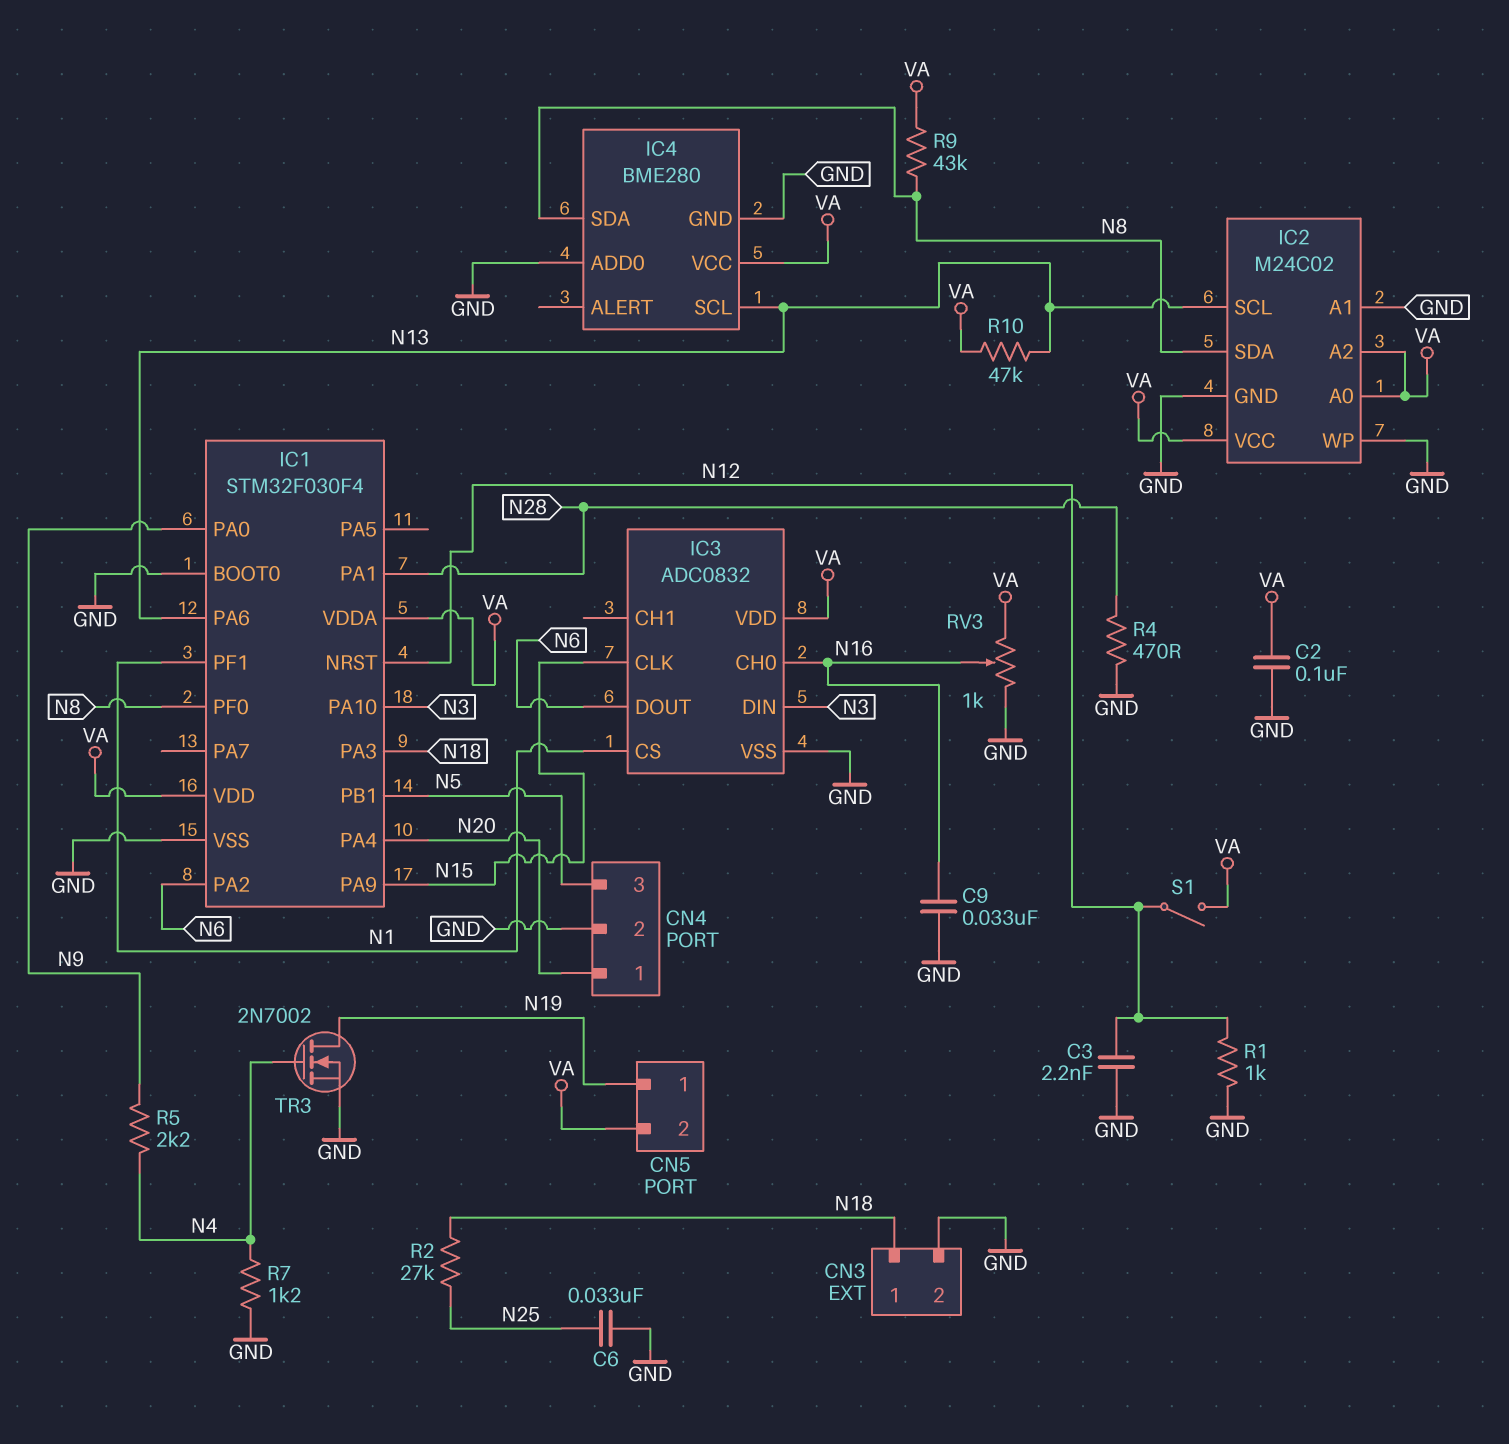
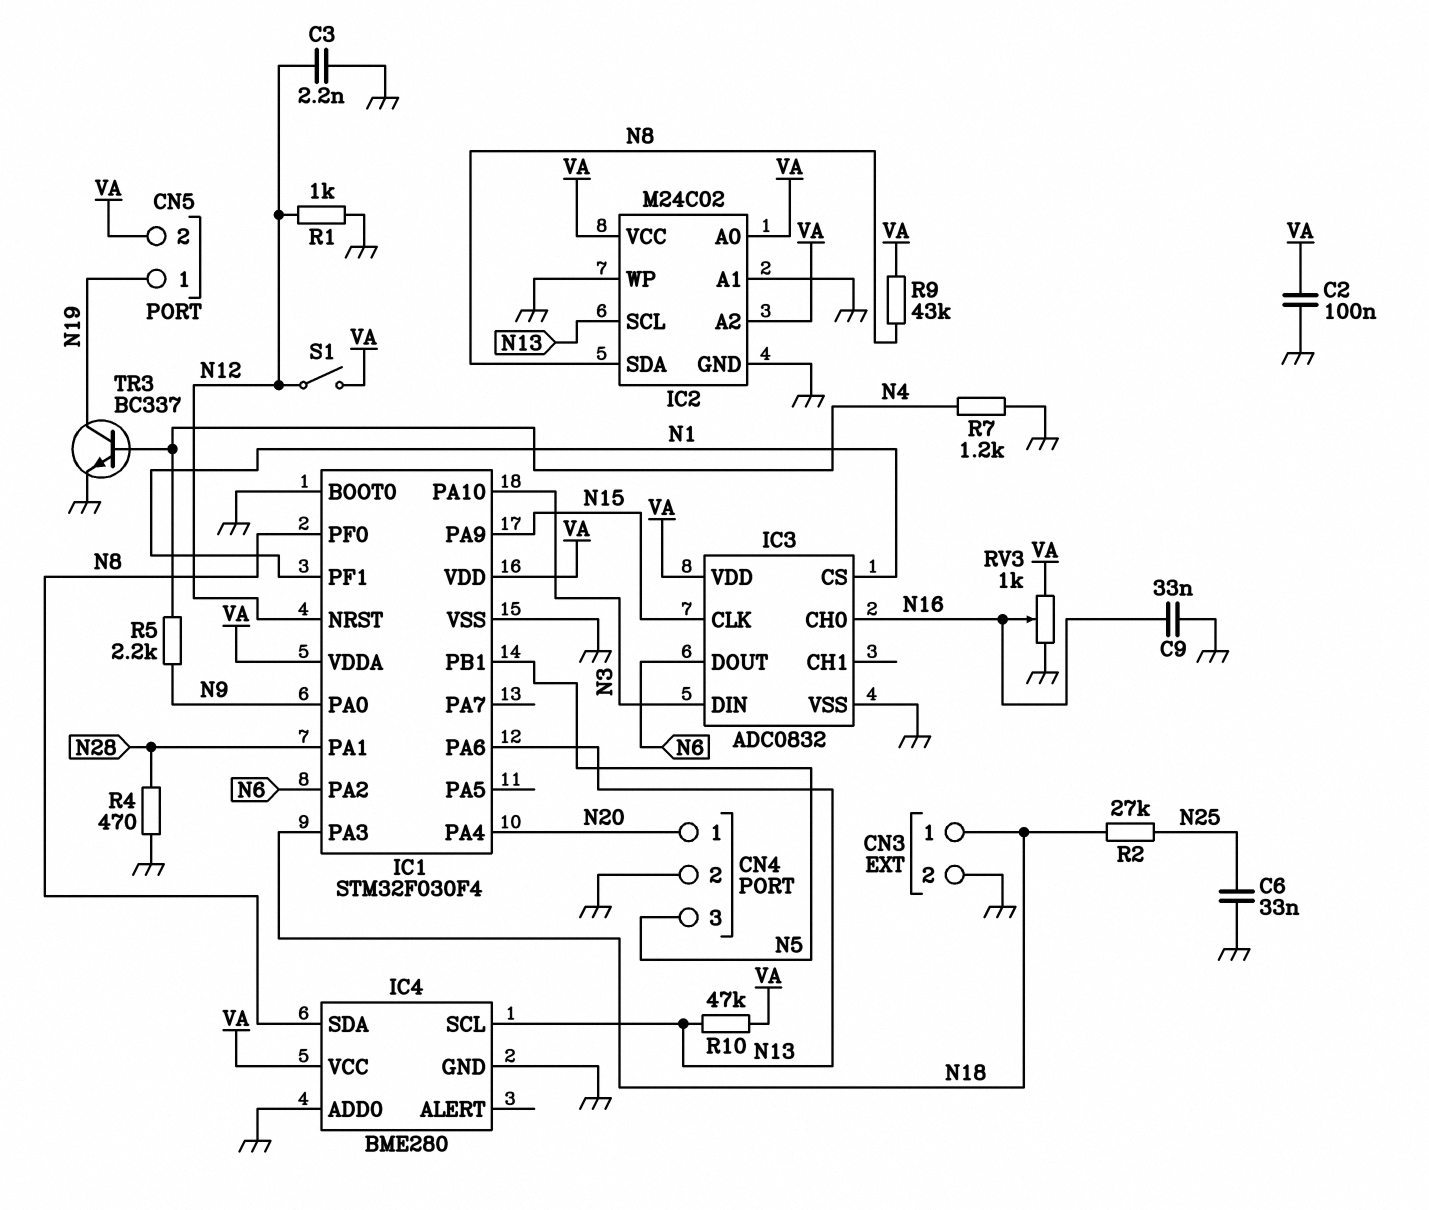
TR3: NMOS 2N7002 (G N4, D N19, S GND) -> NPN BC337 (B N4, C N19, E GND)

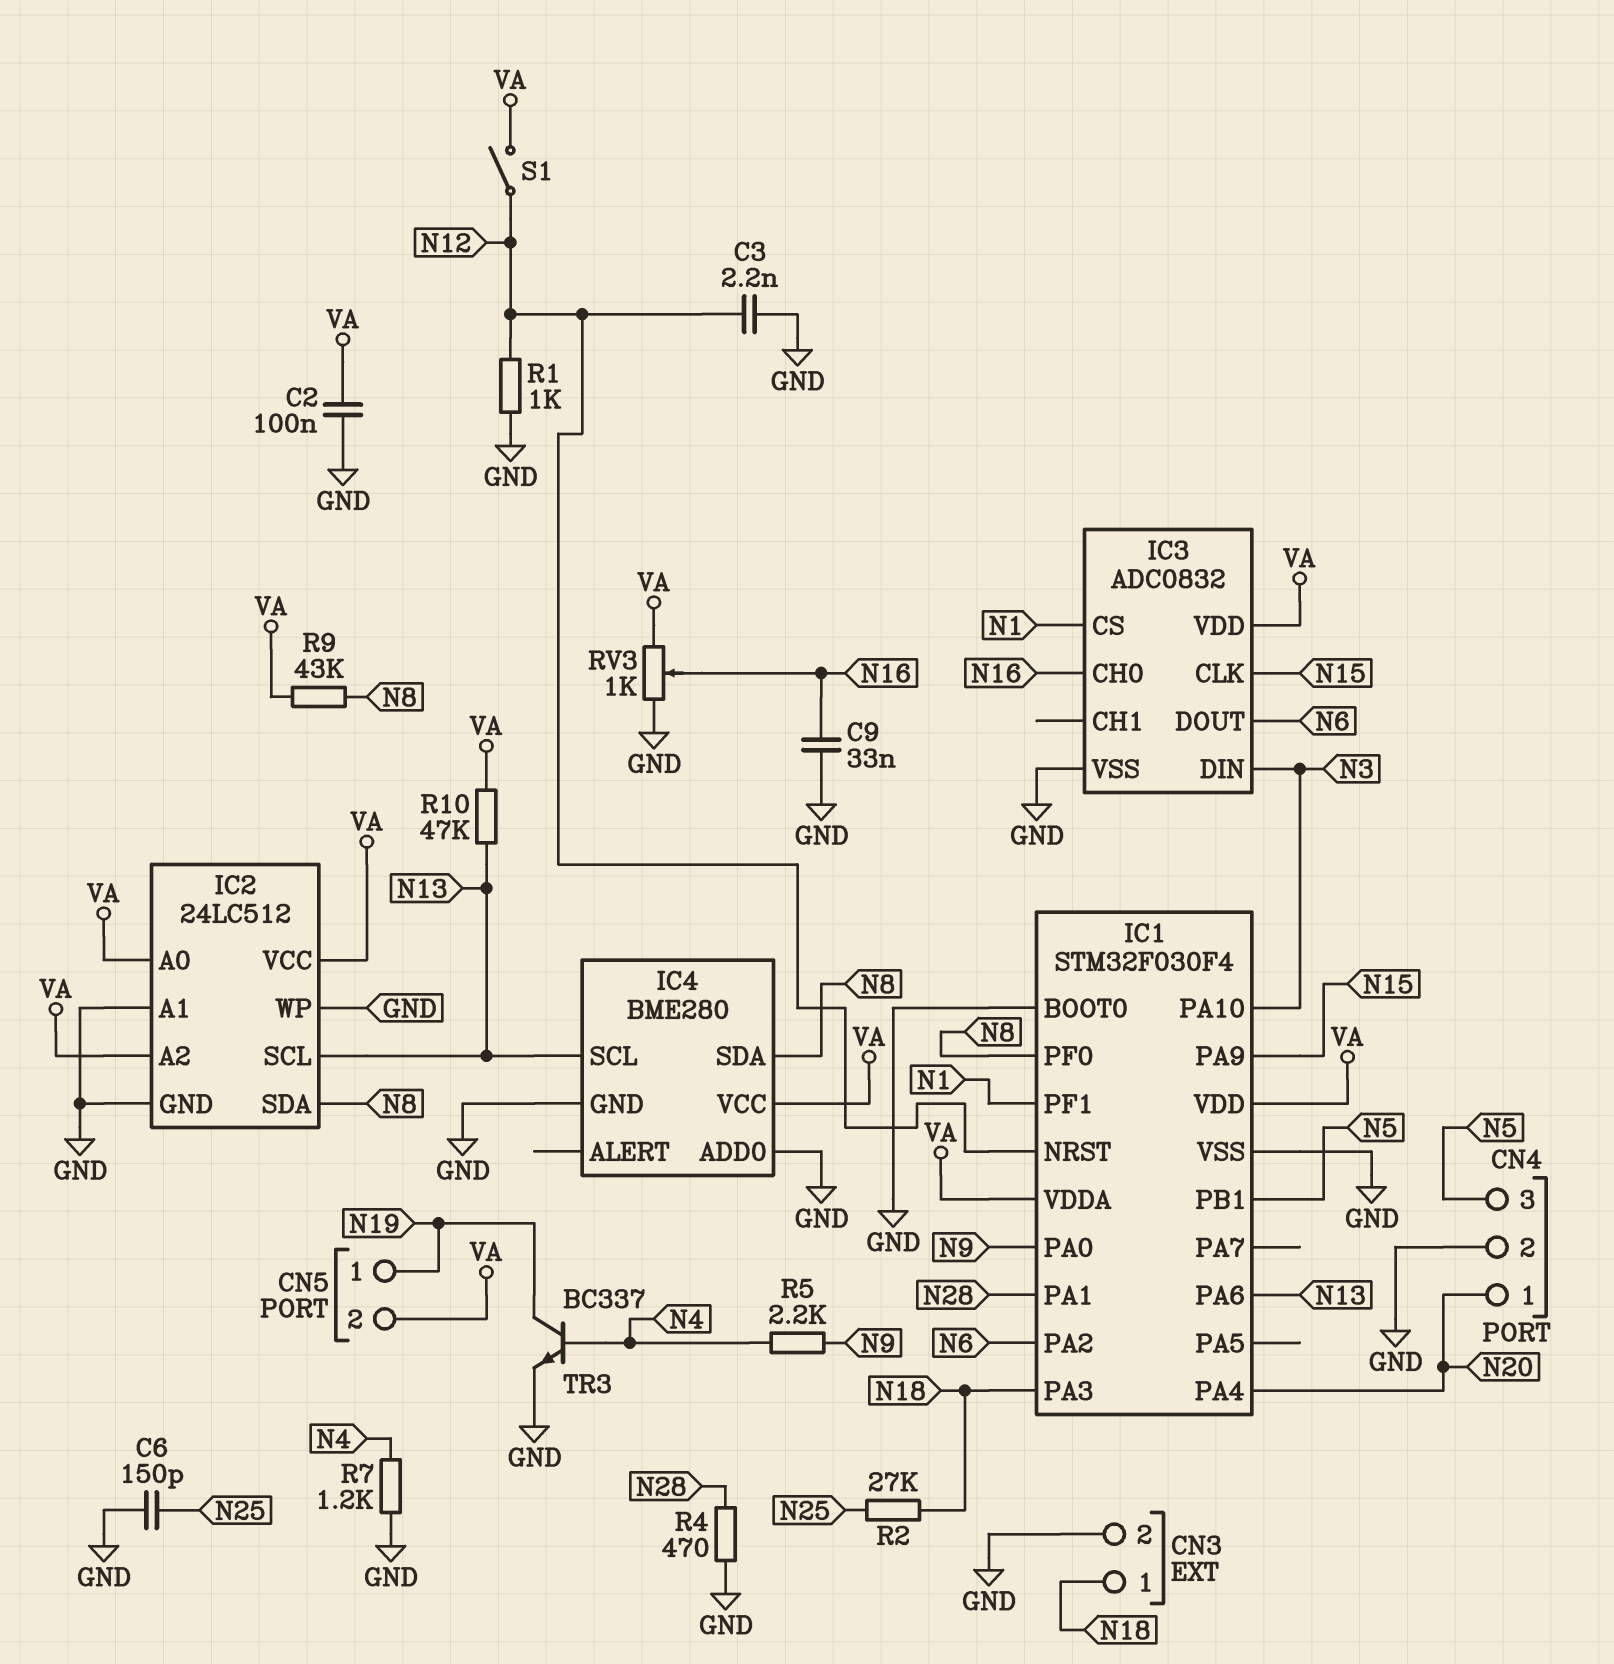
C6: 33nF (GND, N25) -> 150pF (GND, N25)
IC2: M24C02 -> 24LC512

